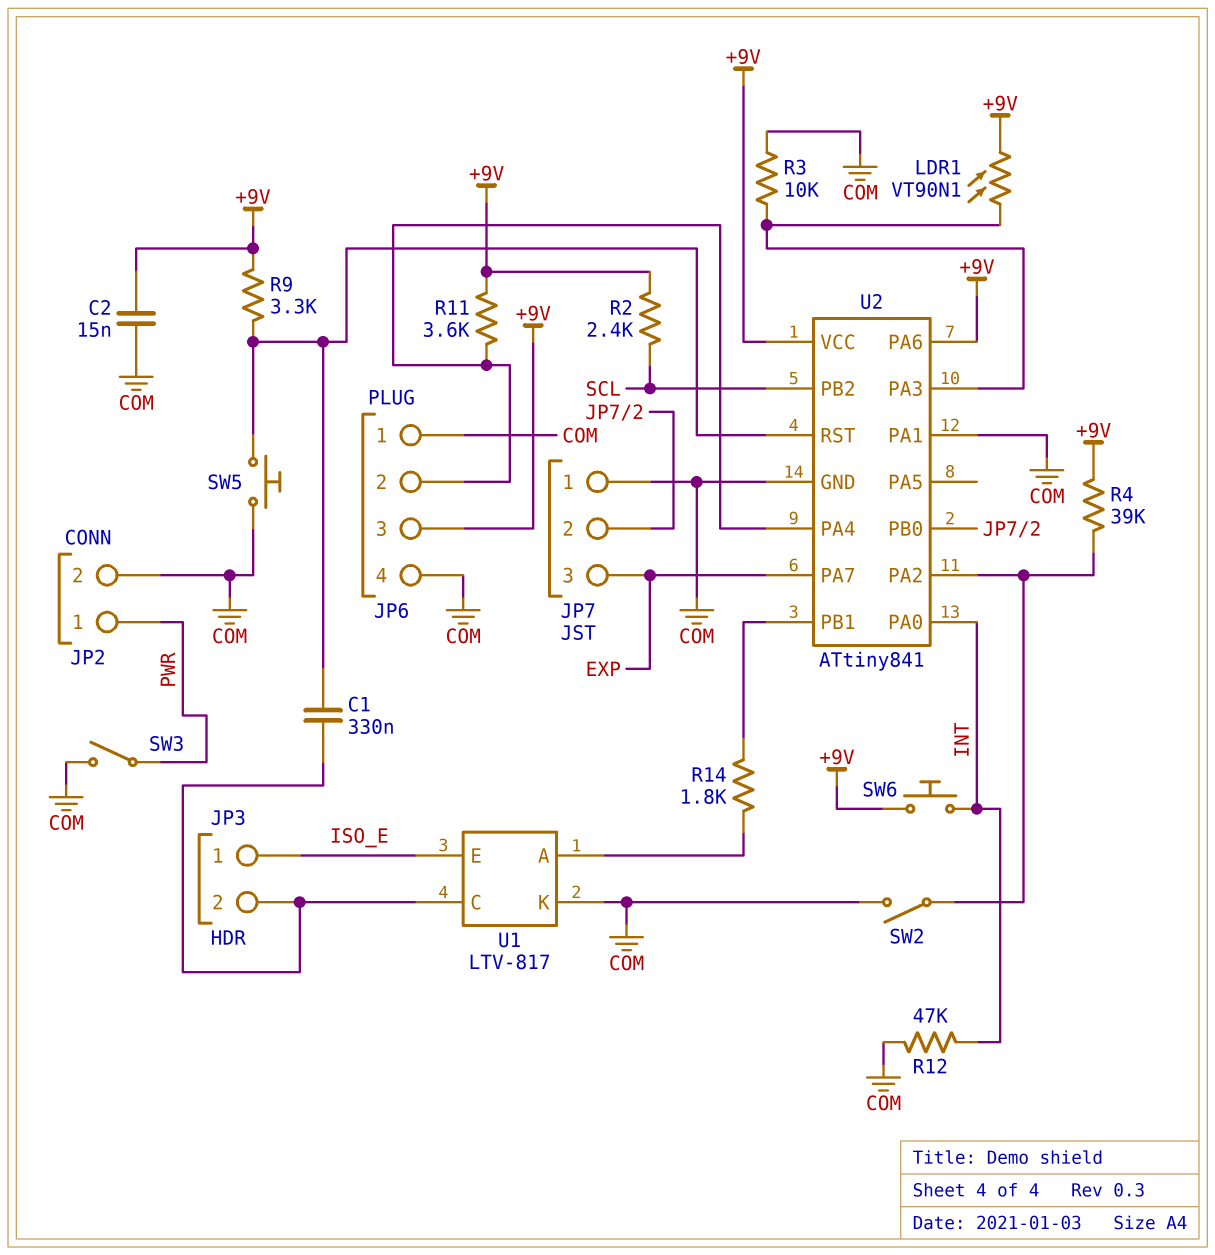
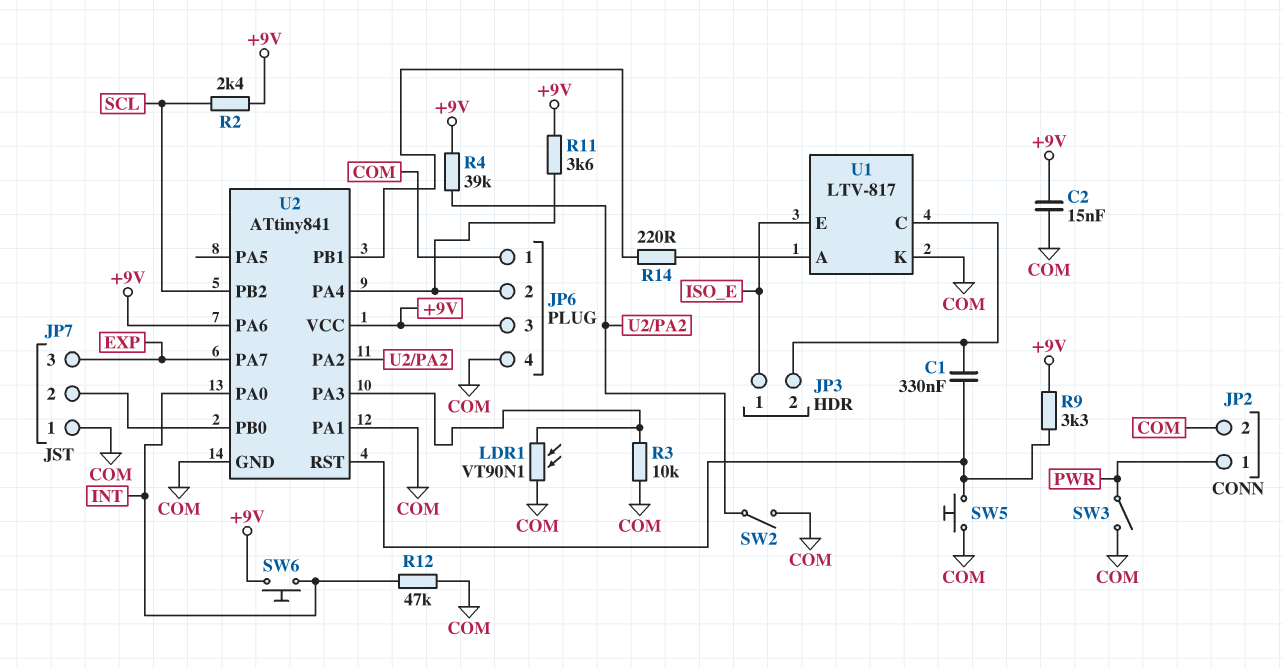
LDR1: VT90N1 (+9V, U2/PA3) -> VT90N1 (COM, U2/PA3)
R14: 1.8k (U1/A, U2/PB1) -> 220 (U1/A, U2/PB1)

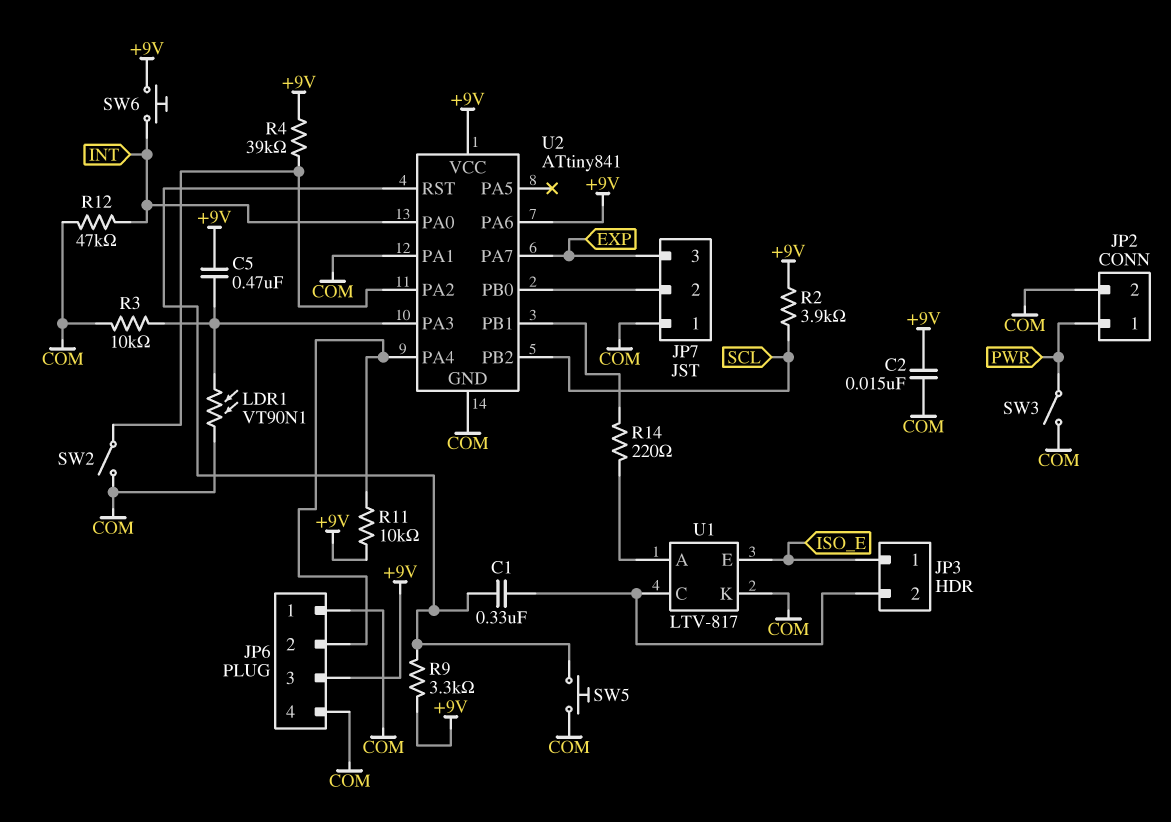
C5: none -> 470nF (+9V, U2/PA3)
R2: 2.4k (+9V, SCL) -> 3.9k (+9V, SCL)
R11: 3.6k (+9V, JP6/2) -> 10k (+9V, JP6/2)

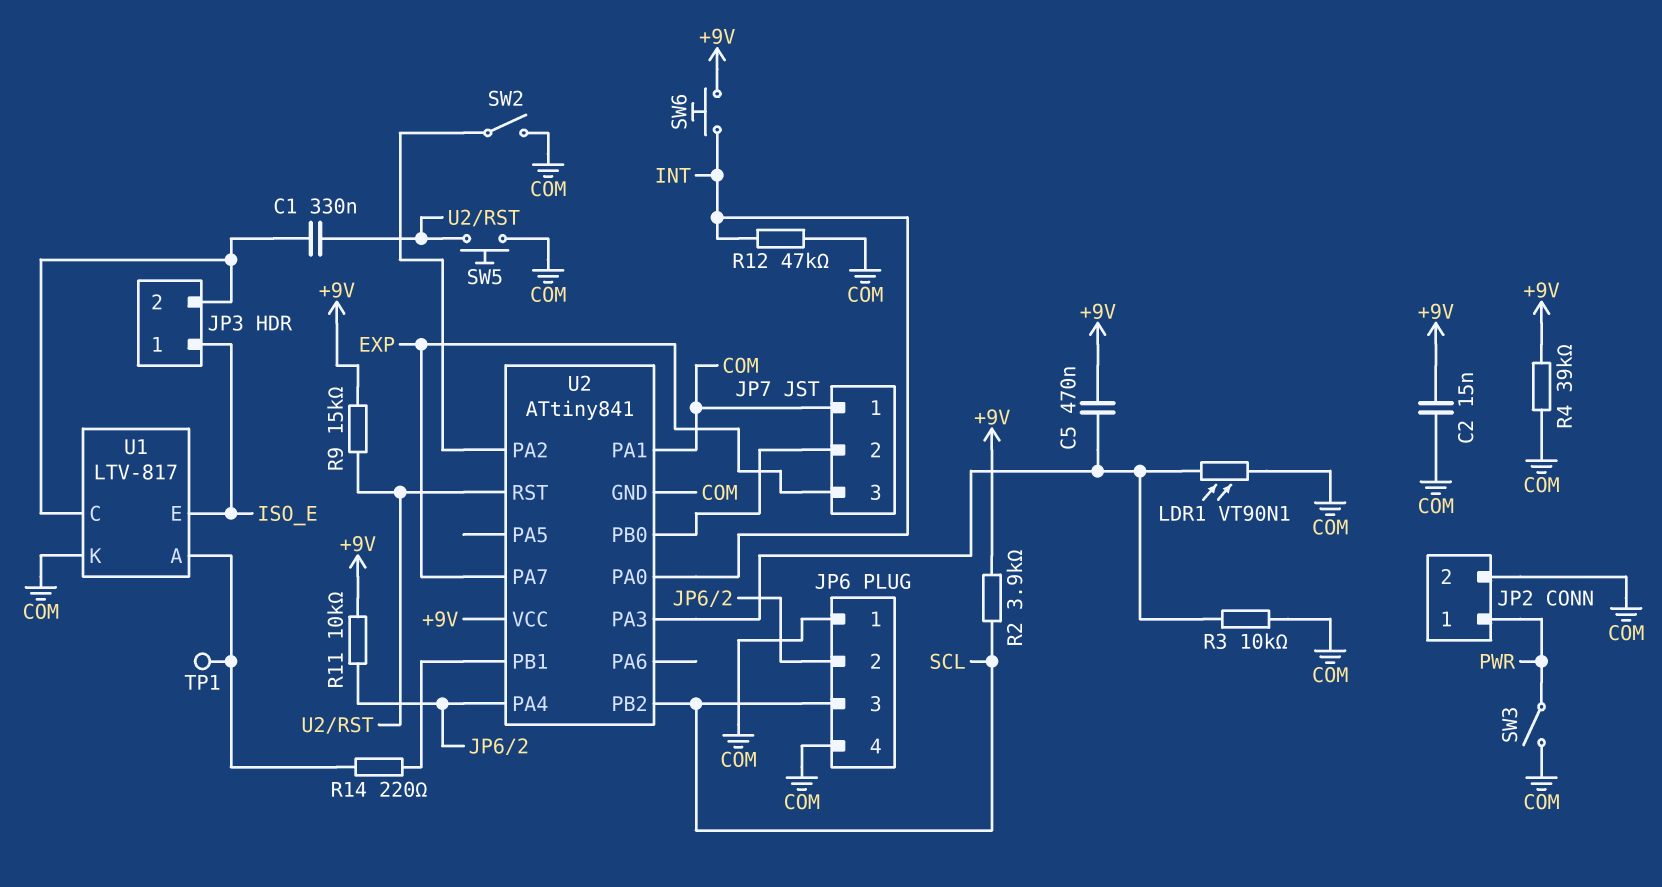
JP6 pin 3: +9V -> SCL
R4: 39k (+9V, U2/PA2) -> 39k (+9V, COM)
R9: 3.3k (+9V, U2/RST) -> 15k (+9V, U2/RST)
TP1: none -> test point (U1/A)
U2 pin PA6: +9V -> none

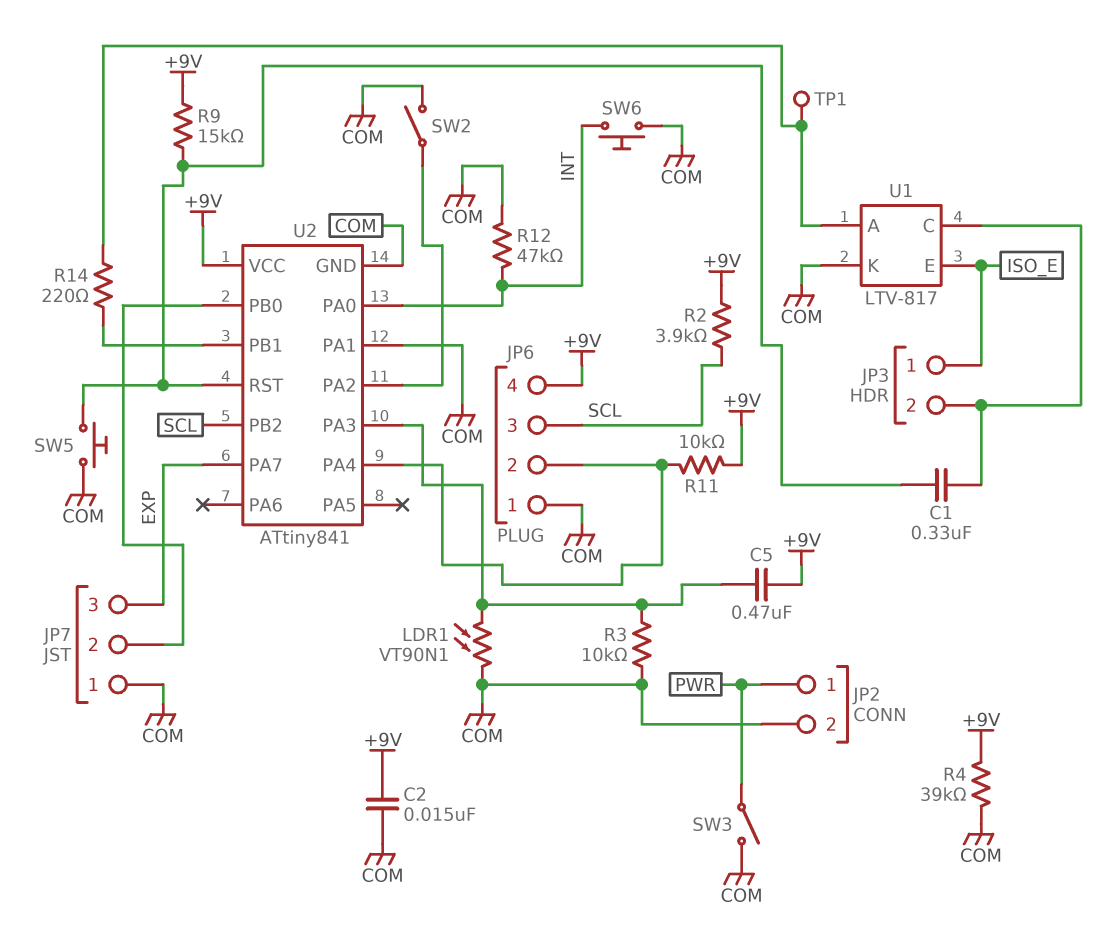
JP6 pin 4: COM -> +9V
SW6: button (+9V, INT) -> button (COM, INT)

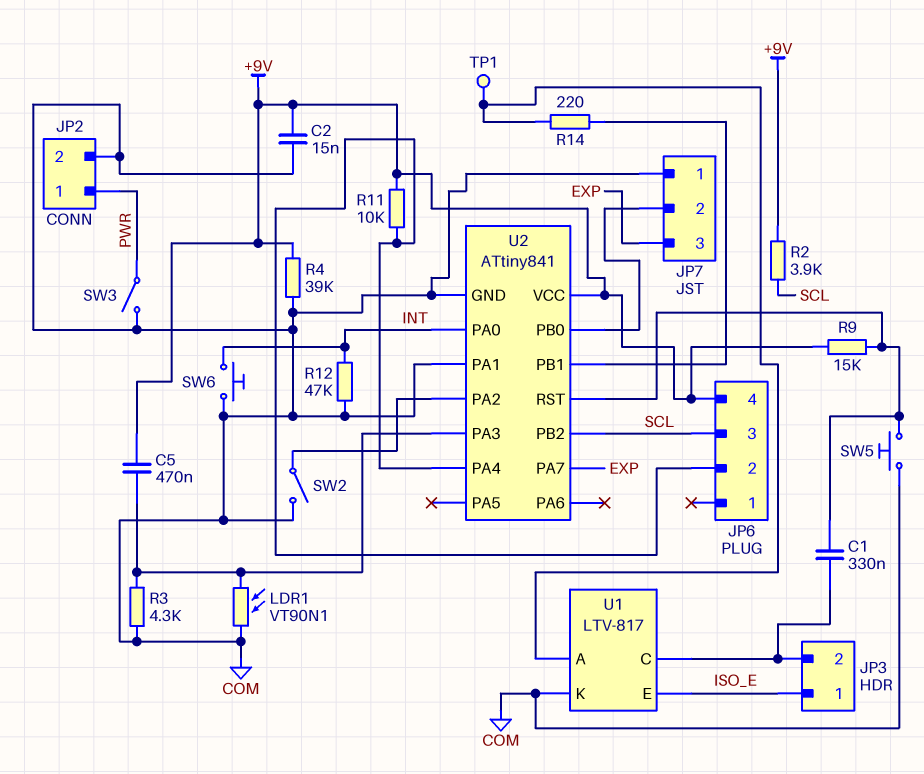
JP6 pin 1: COM -> none
R3: 10k (COM, U2/PA3) -> 4.3k (COM, U2/PA3)

